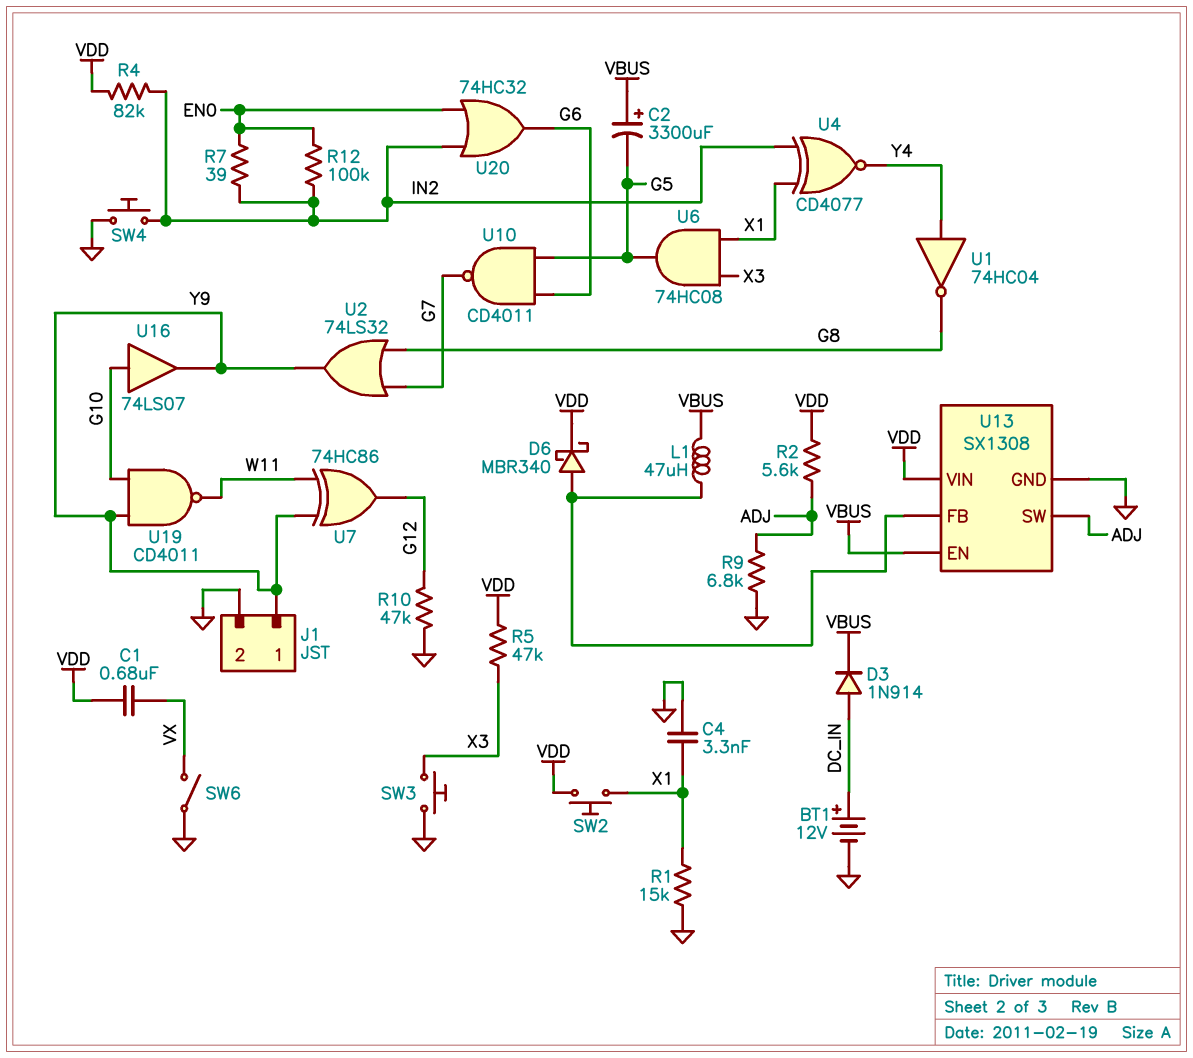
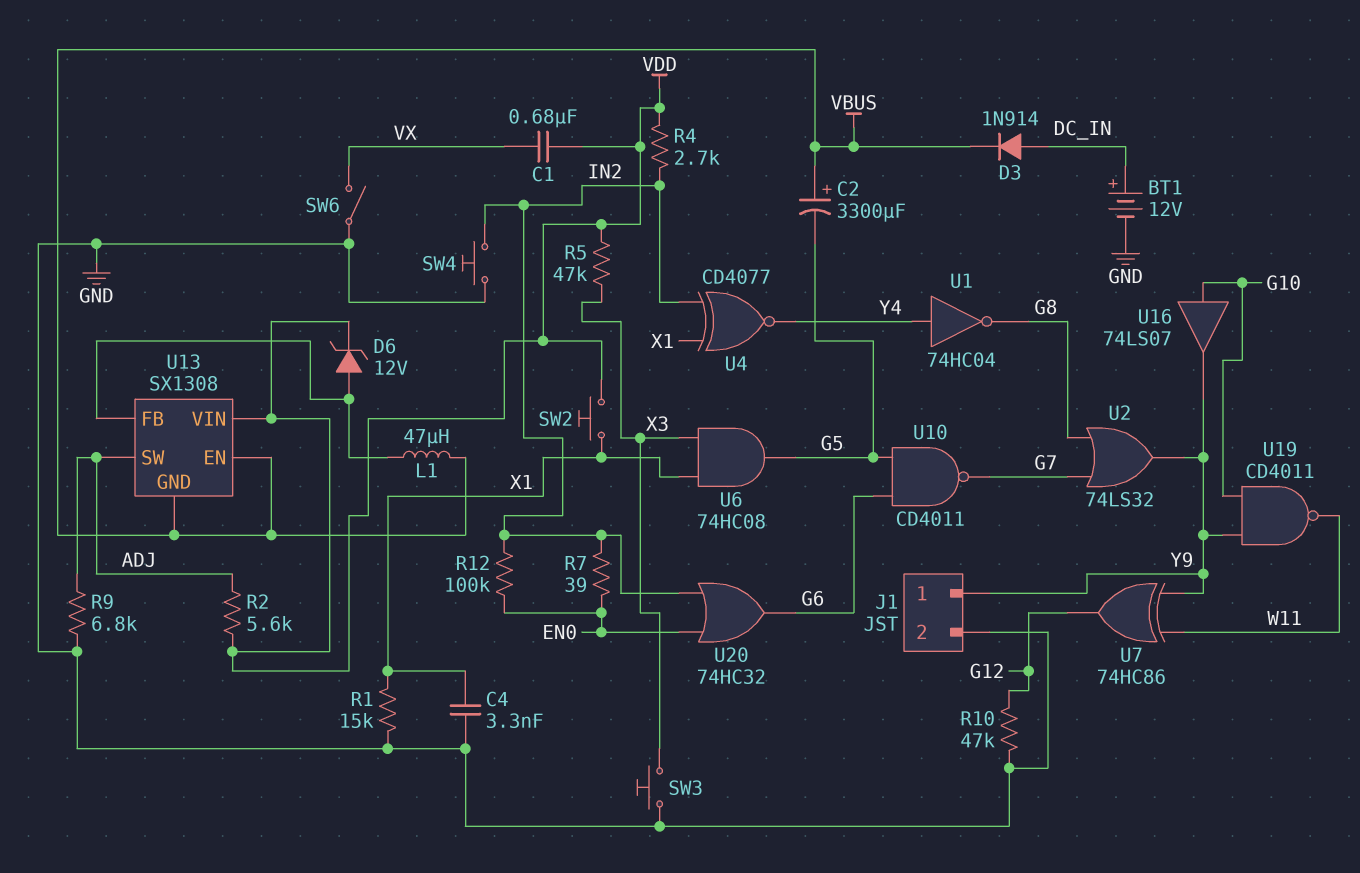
D6: schottky MBR340 (A U13/FB, K VDD) -> zener 12V (A U13/FB, K VDD)
R4: 82k (IN2, VDD) -> 2.7k (IN2, VDD)
U13 pin GND: GND -> VBUS

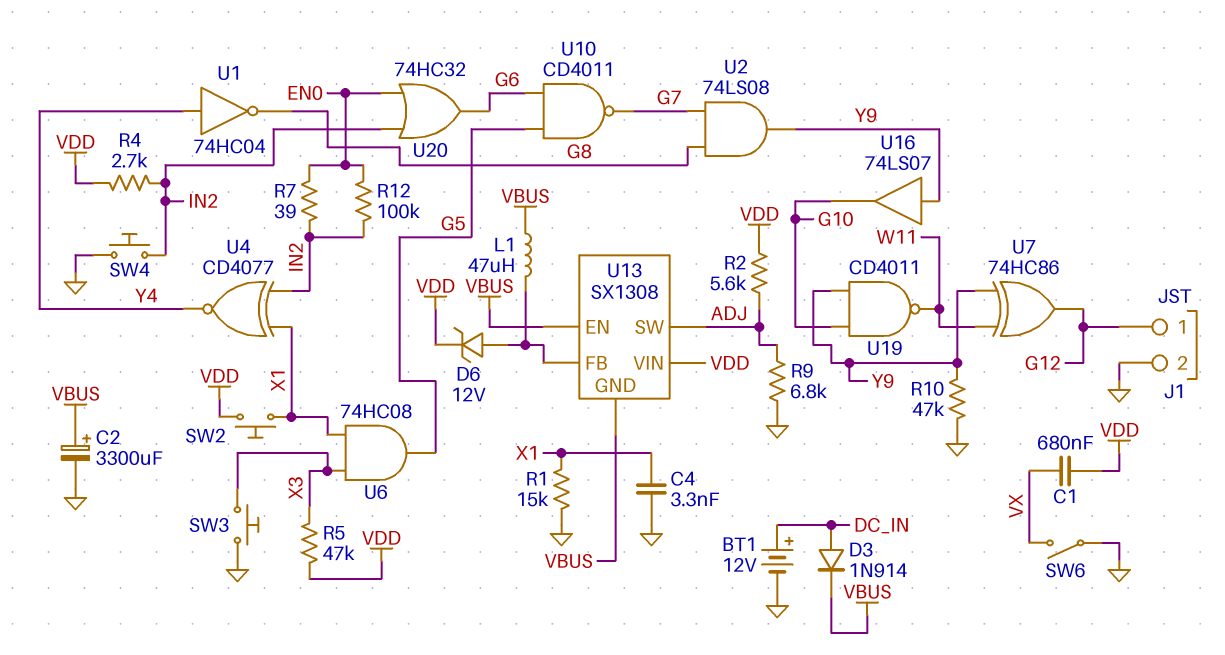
C2: 3300uF (plus VBUS, minus G5) -> 3300uF (plus VBUS, minus GND)
J1 pin 1: Y9 -> G12
R10: 47k (G12, GND) -> 47k (GND, Y9)
U2: OR 74LS32 (in G7, in G8, out Y9) -> AND 74LS08 (in G7, in G8, out Y9)
U16: buffer 74LS07 (in G10, out Y9) -> buffer 74LS07 (in Y9, out G10)

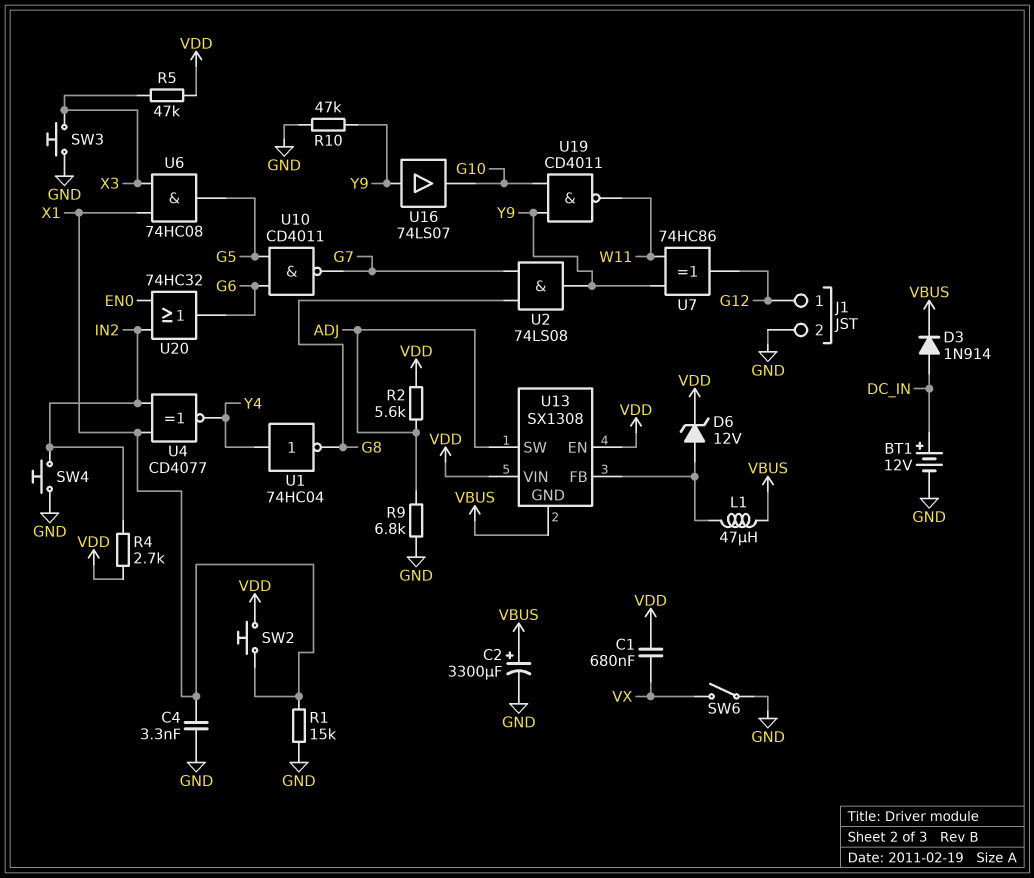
R7: 39 (EN0, IN2) -> none
R12: 100k (EN0, IN2) -> none
U13 pin EN: VBUS -> VDD

